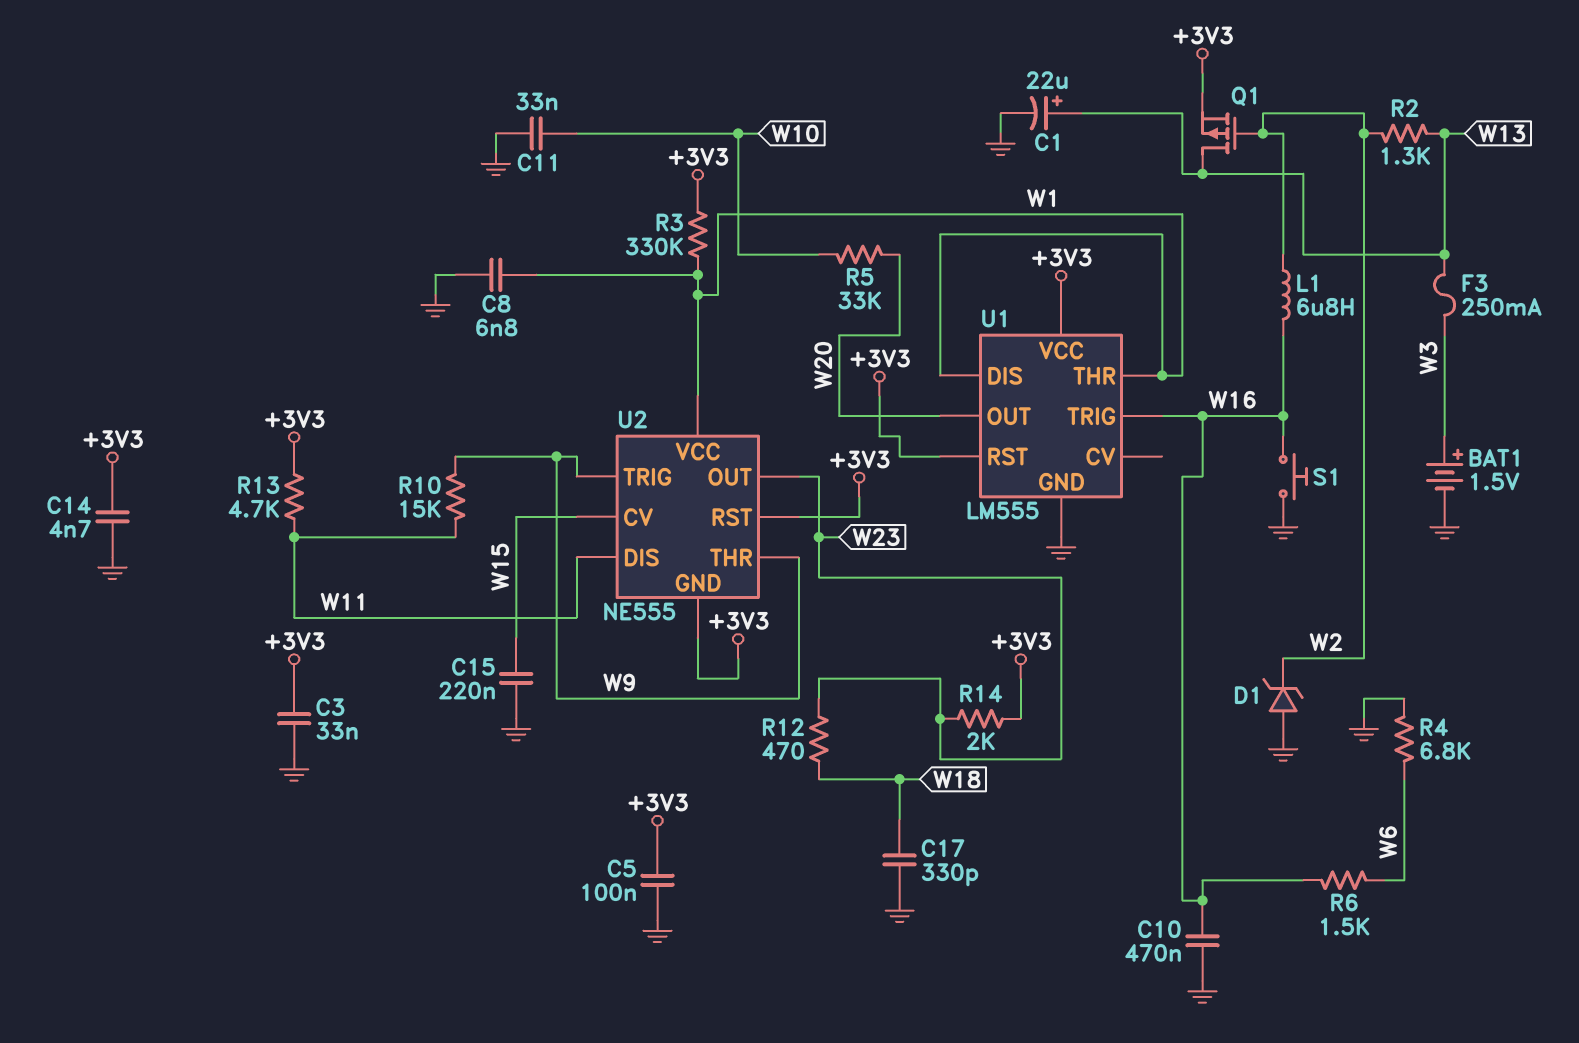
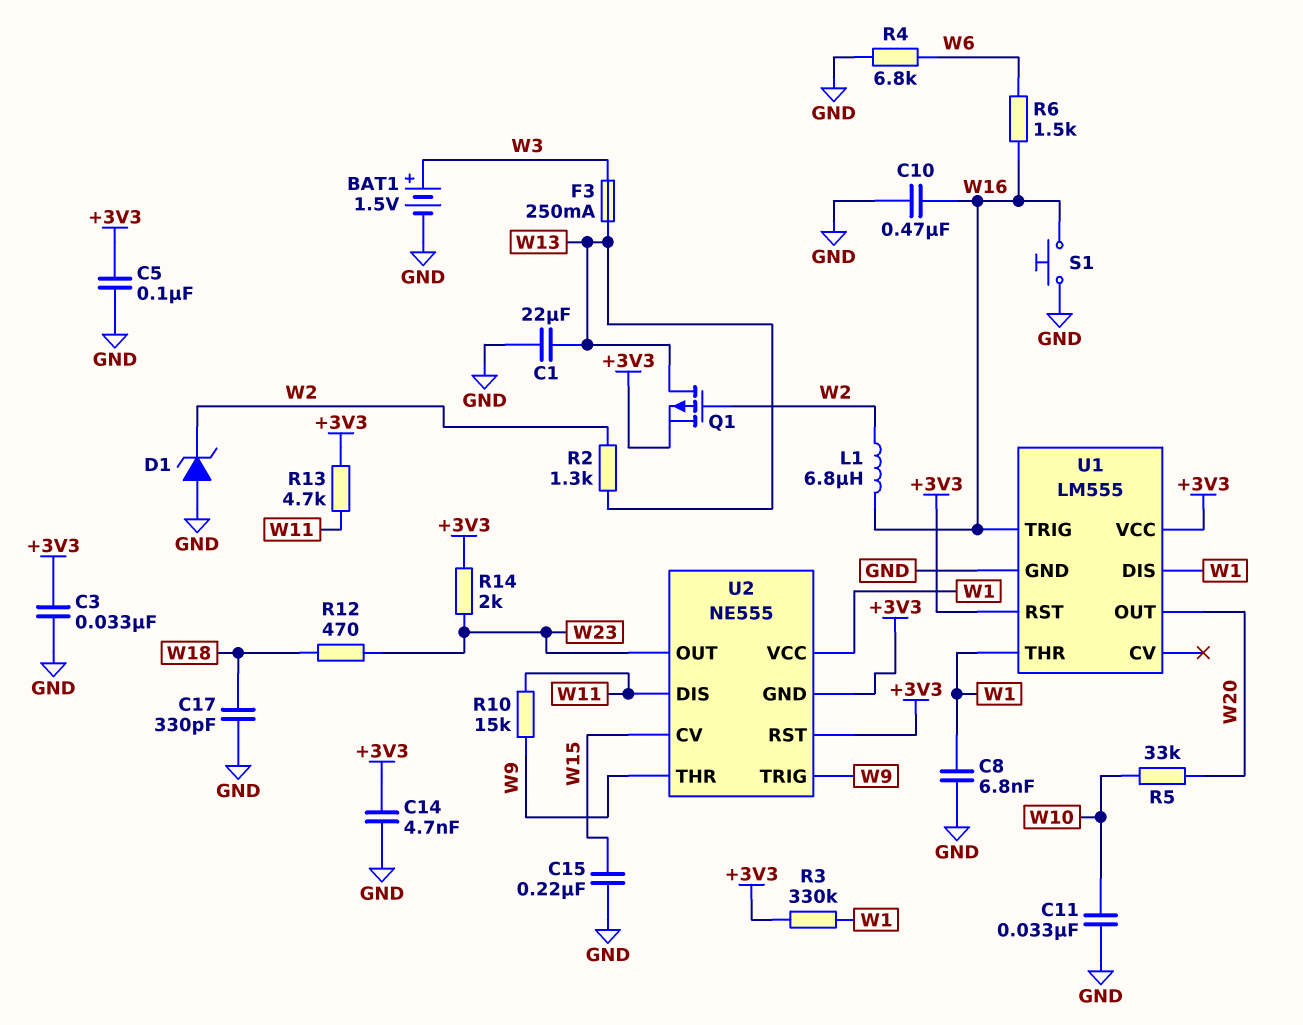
C1: 22uF (plus W13, minus GND) -> 22uF (GND, W13)

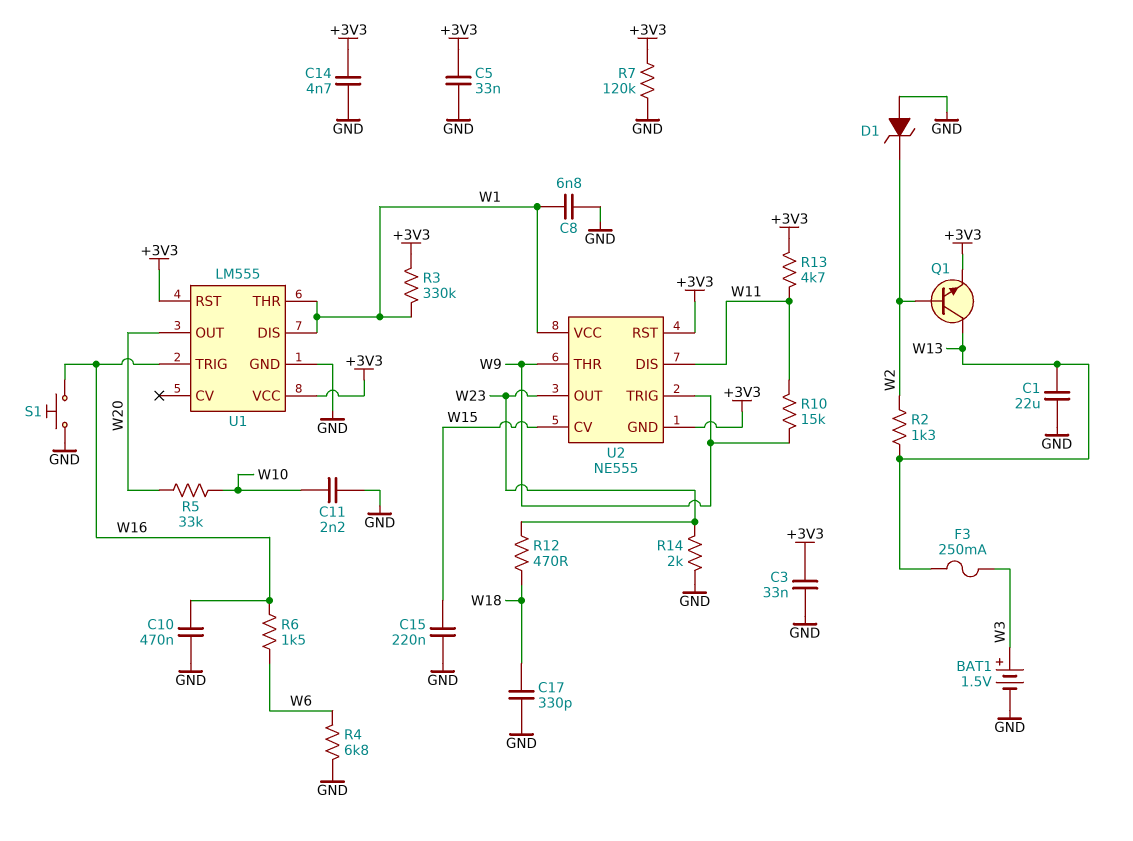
C5: 100nF (+3V3, GND) -> 33nF (+3V3, GND)
C11: 33nF (GND, W10) -> 2.2nF (GND, W10)
L1: 6.8uH (W2, W16) -> none
Q1: PMOS (G W2, D W13, S +3V3) -> NPN (B W2, C W13, E +3V3)
R7: none -> 120k (+3V3, GND)
R14: 2k (+3V3, W23) -> 2k (GND, W23)

